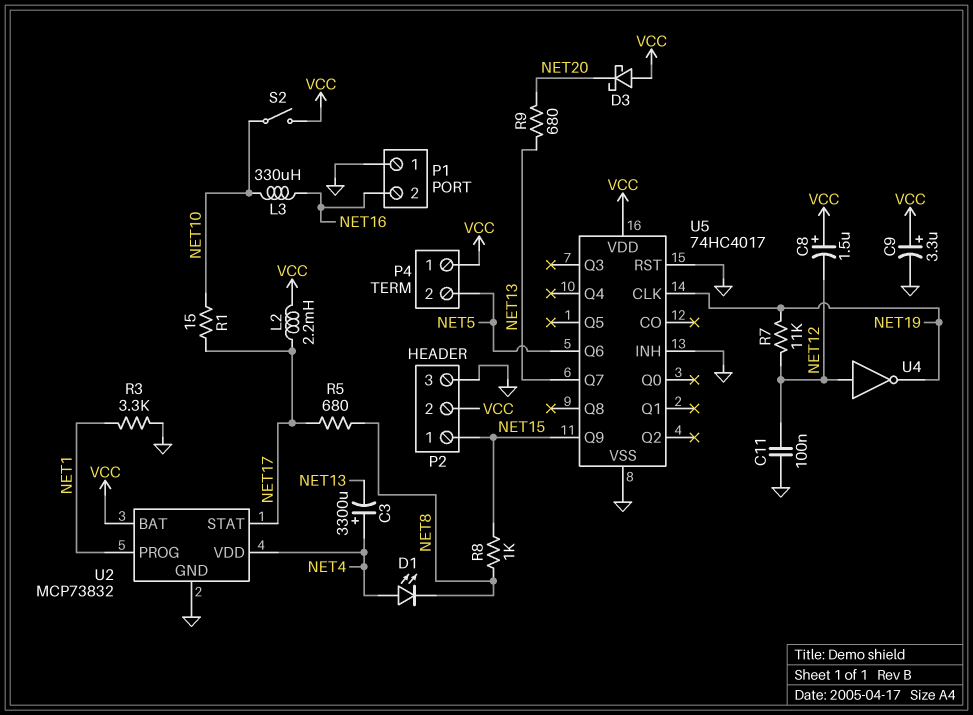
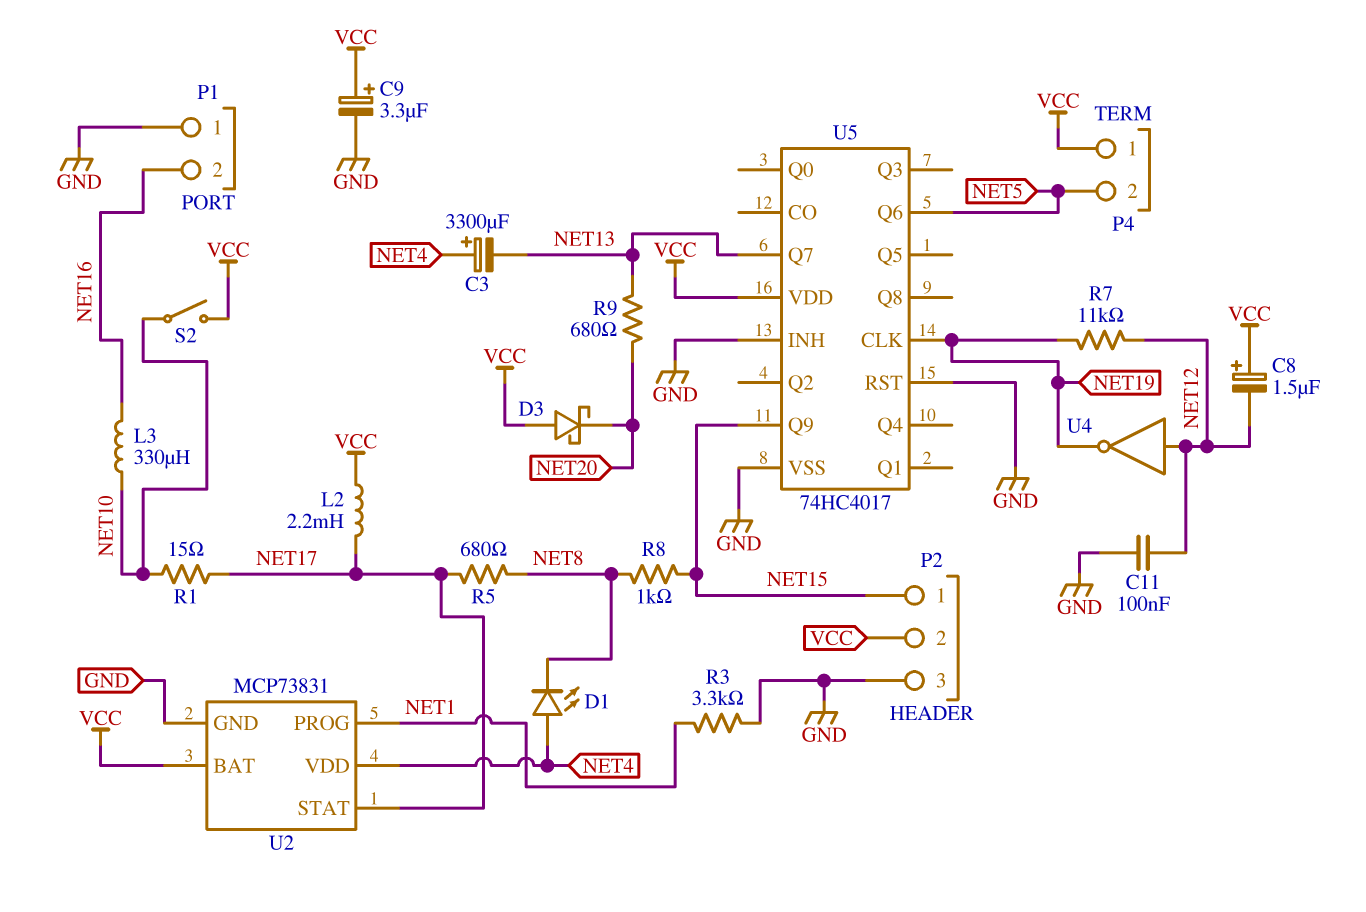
U2: MCP73832 -> MCP73831

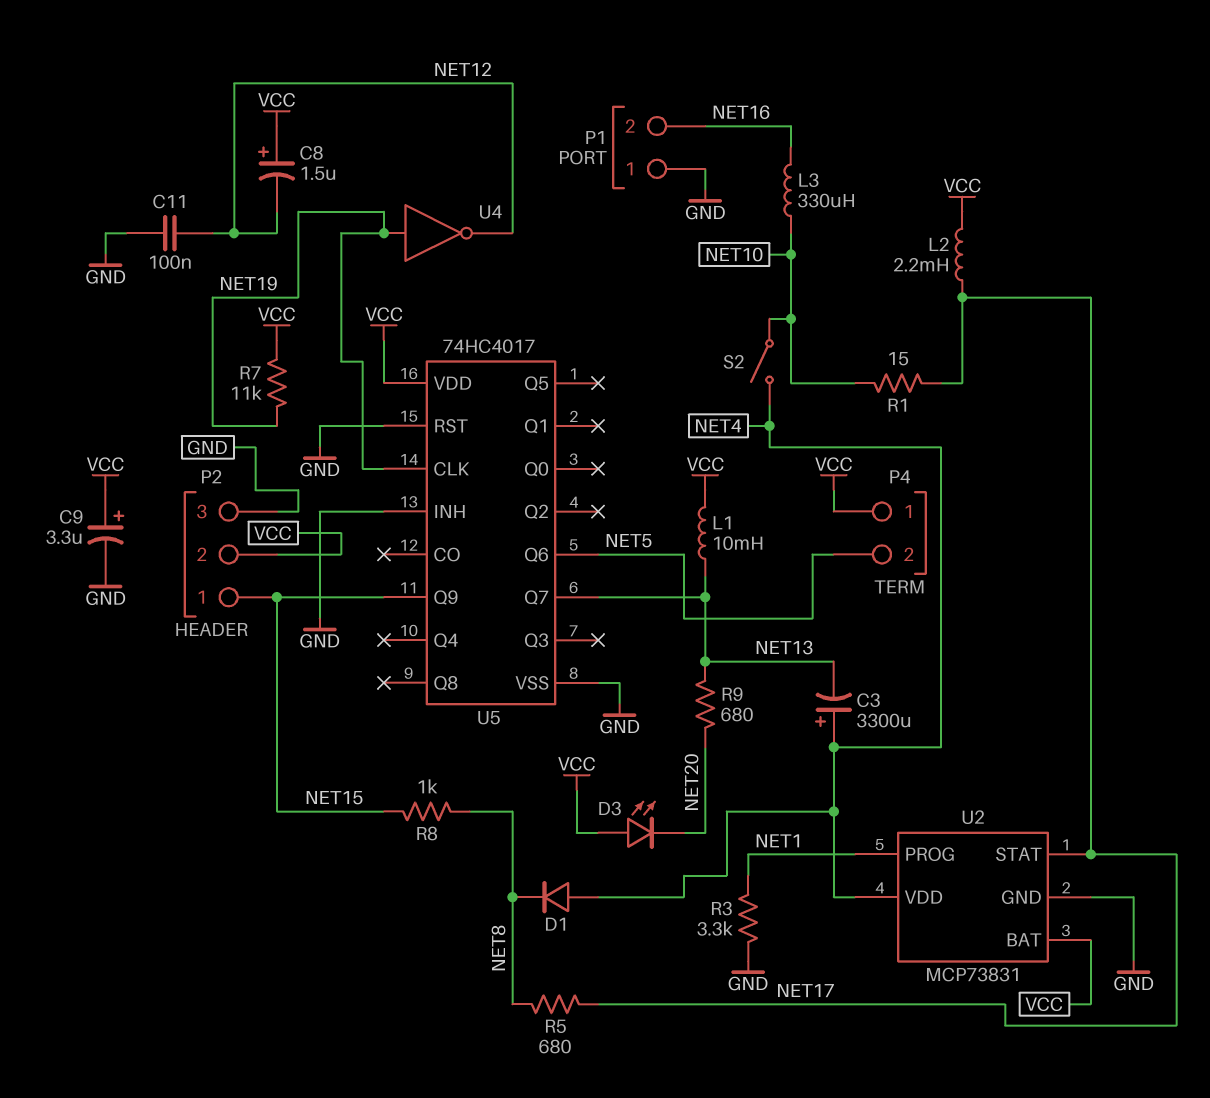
D1: LED (A NET4, K NET8) -> diode (A NET4, K NET8)
D3: schottky (A VCC, K NET20) -> LED (A VCC, K NET20)
L1: none -> 10mH (NET13, VCC)
R7: 11k (NET12, NET19) -> 11k (NET19, VCC)
S2: switch (NET10, VCC) -> switch (NET4, NET10)
U4: NOT (in NET12, out NET19) -> NOT (in NET19, out NET12)

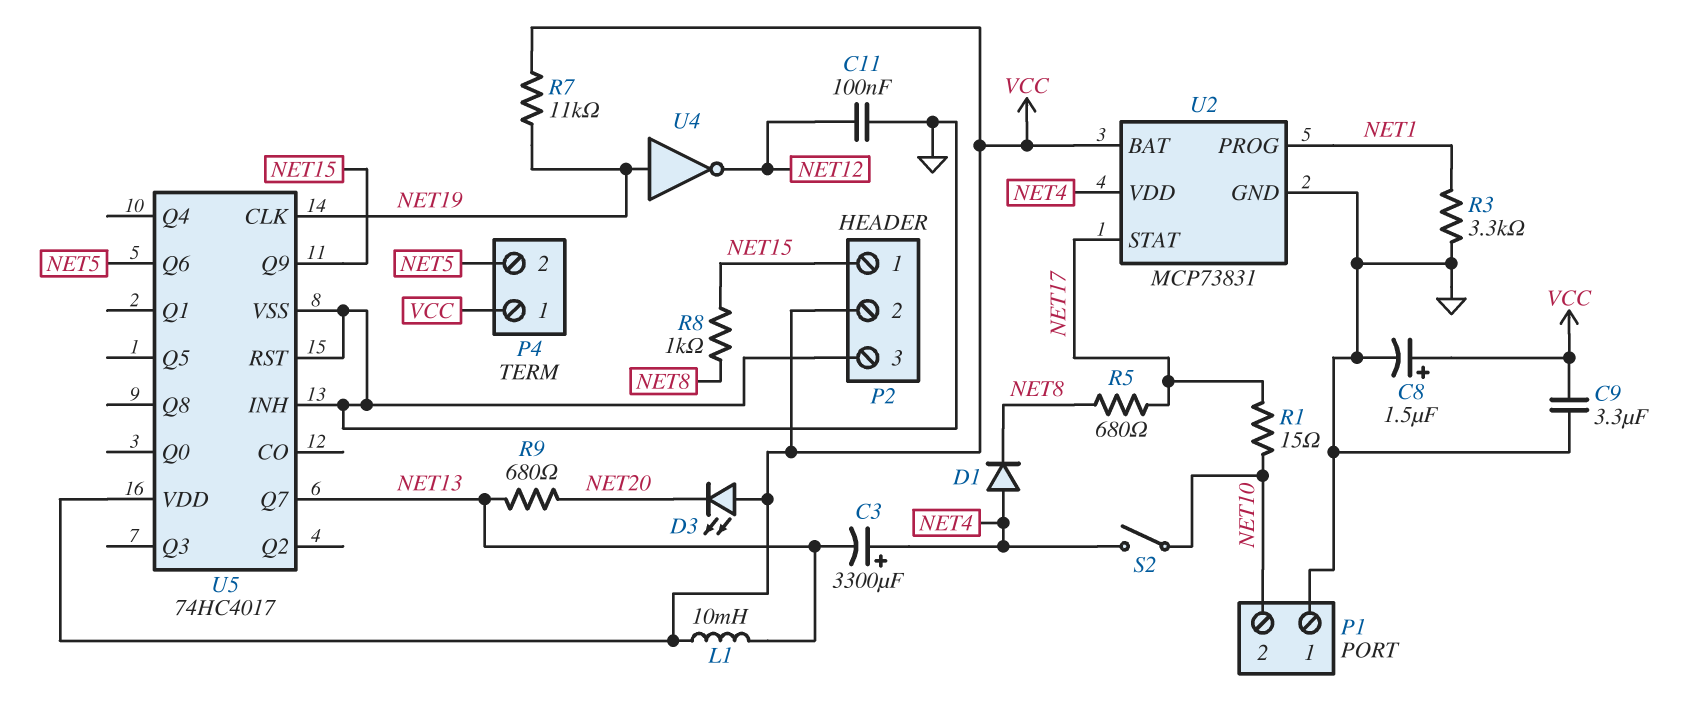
C8: 1.5uF (plus VCC, minus NET12) -> 1.5uF (plus VCC, minus GND)
C9: 3.3uF (plus VCC, minus GND) -> 3.3uF (GND, VCC)
L2: 2.2mH (NET17, VCC) -> none
L3: 330uH (NET10, NET16) -> none
P1 pin 2: NET16 -> NET10

